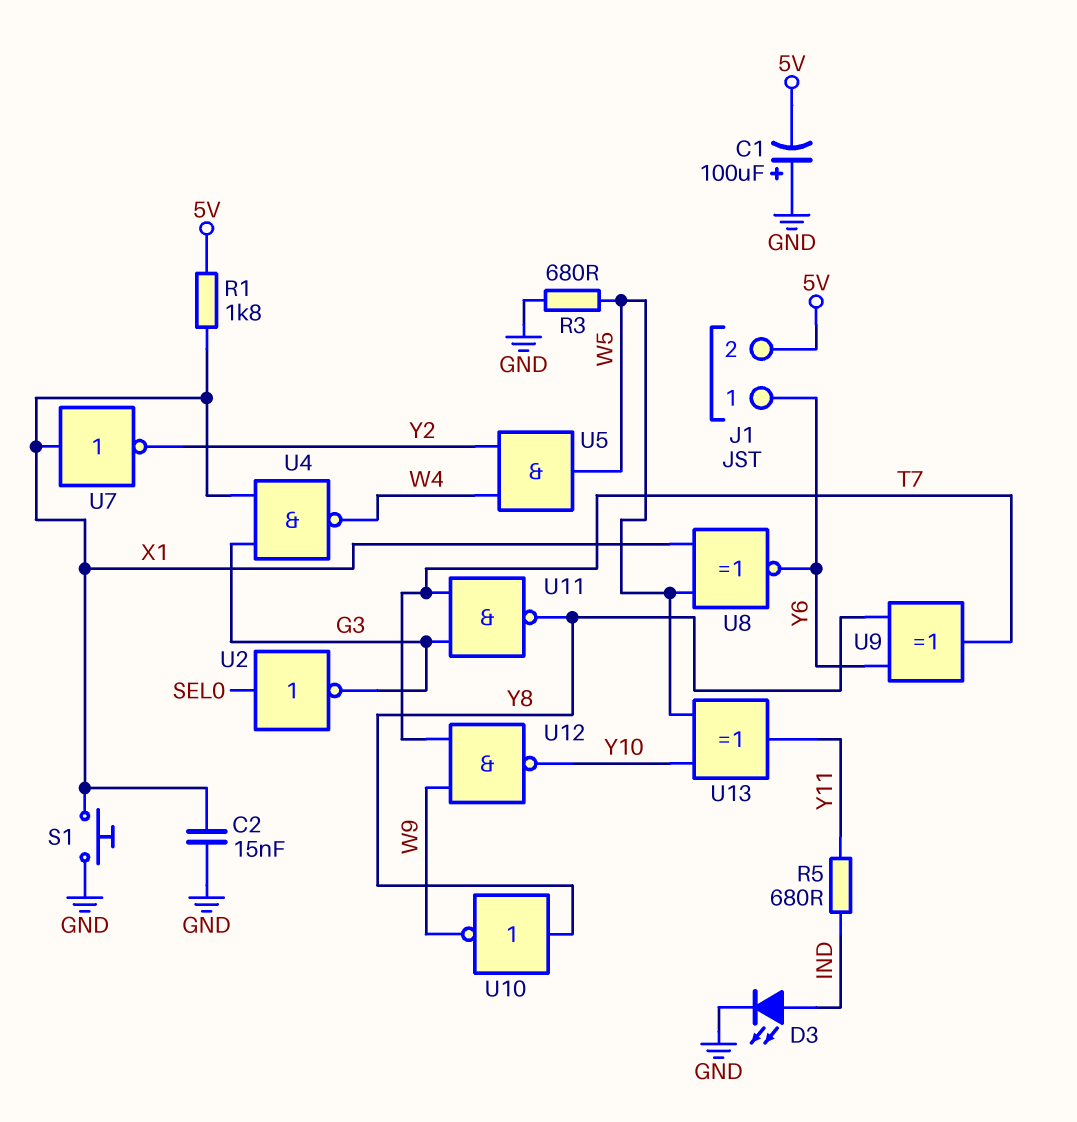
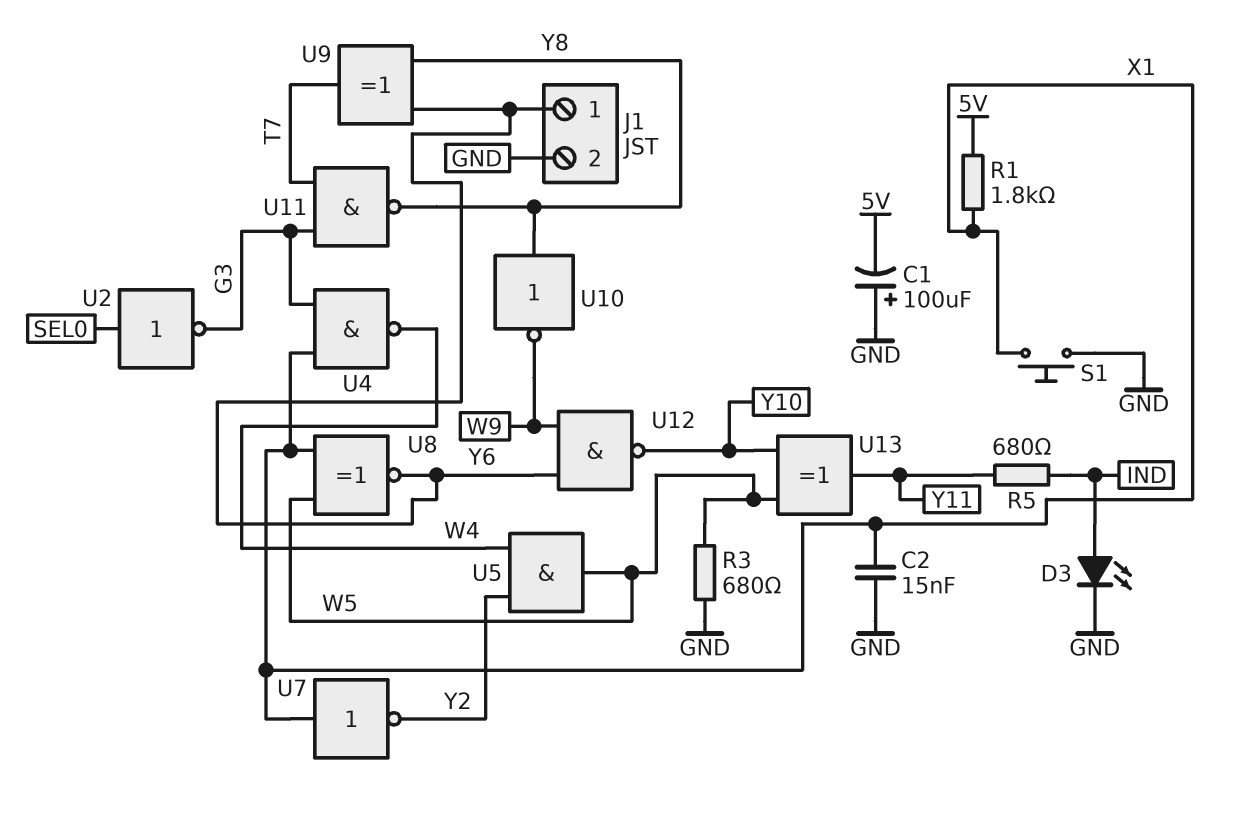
J1 pin 2: 5V -> GND
U12: NAND (in T7, in W9, out Y10) -> NAND (in W9, in Y6, out Y10)

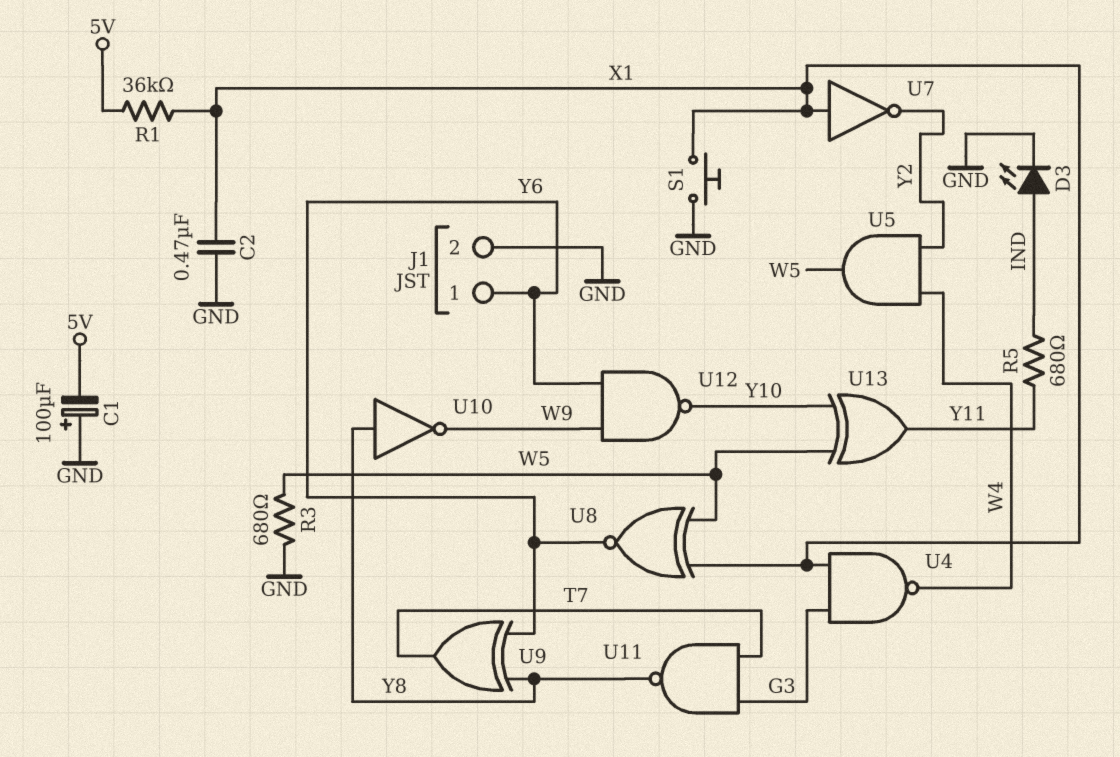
C2: 15nF (GND, X1) -> 470nF (GND, X1)
R1: 1.8k (5V, X1) -> 36k (5V, X1)
U2: NOT (in SEL0, out G3) -> none

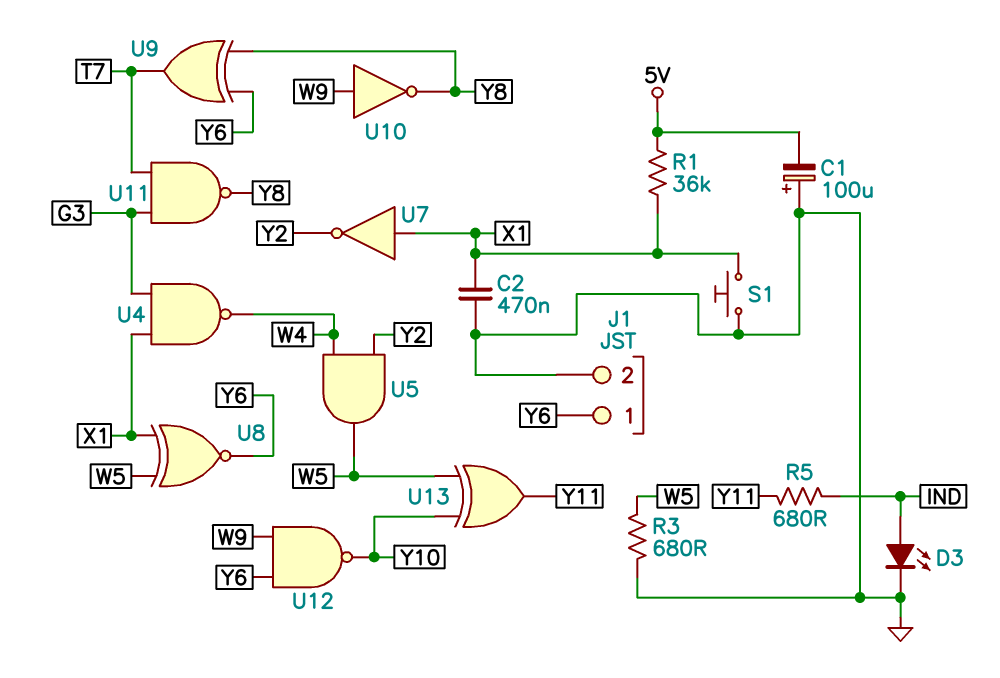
U10: NOT (in Y8, out W9) -> NOT (in W9, out Y8)

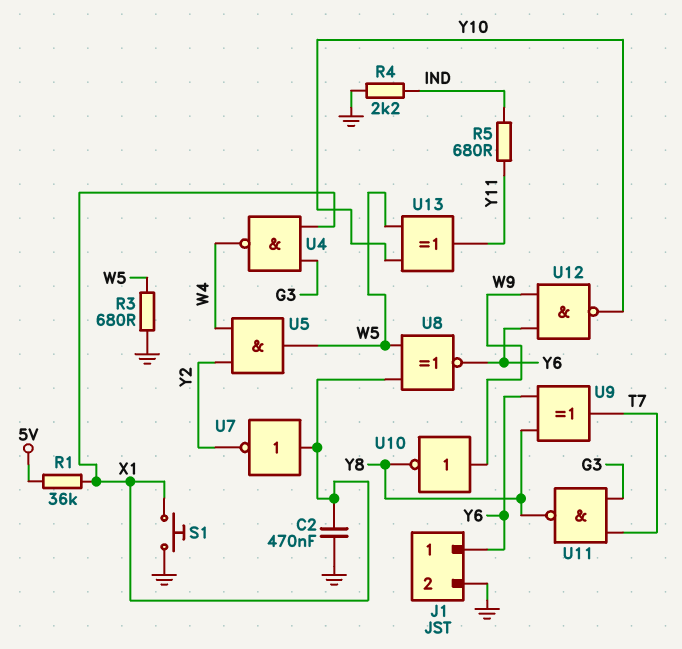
C1: 100uF (plus GND, minus 5V) -> none
D3: LED (A IND, K GND) -> none
R4: none -> 2.2k (GND, IND)

